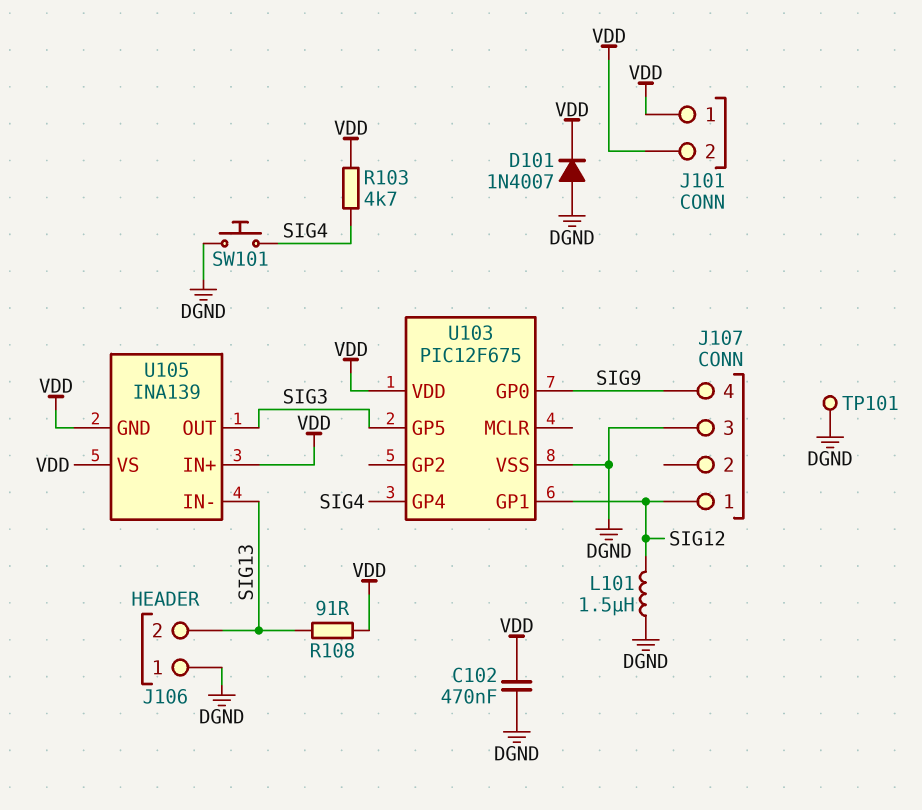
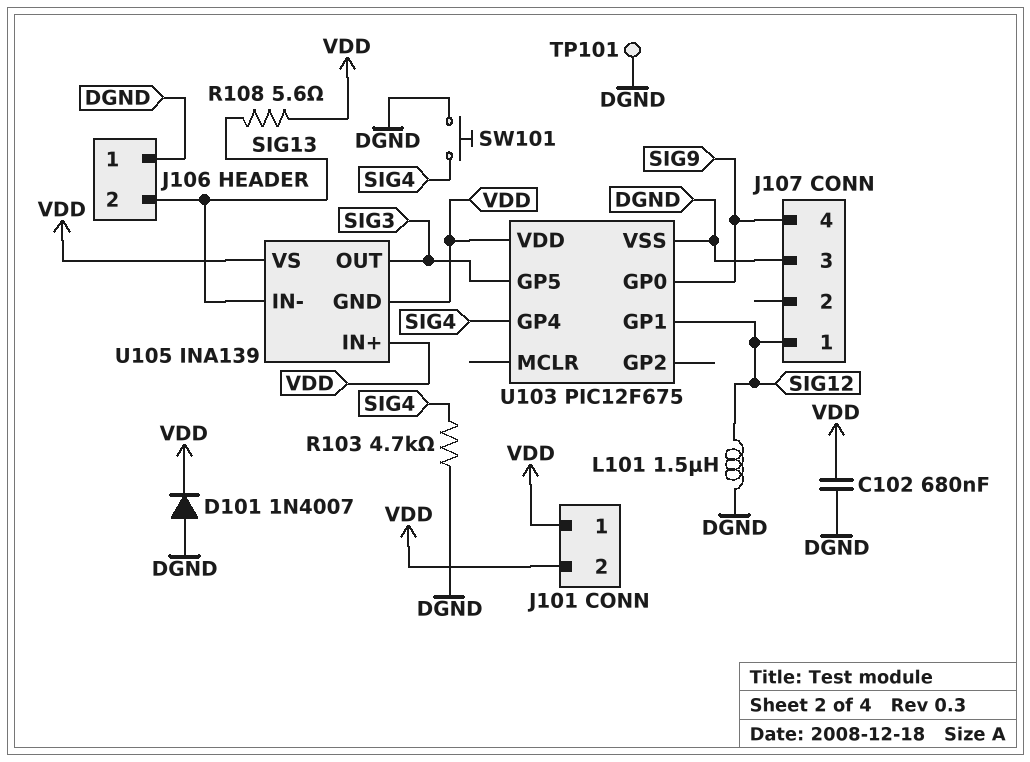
C102: 470nF (DGND, VDD) -> 680nF (DGND, VDD)
R103: 4.7k (SIG4, VDD) -> 4.7k (DGND, SIG4)
R108: 91 (SIG13, VDD) -> 5.6 (SIG13, VDD)

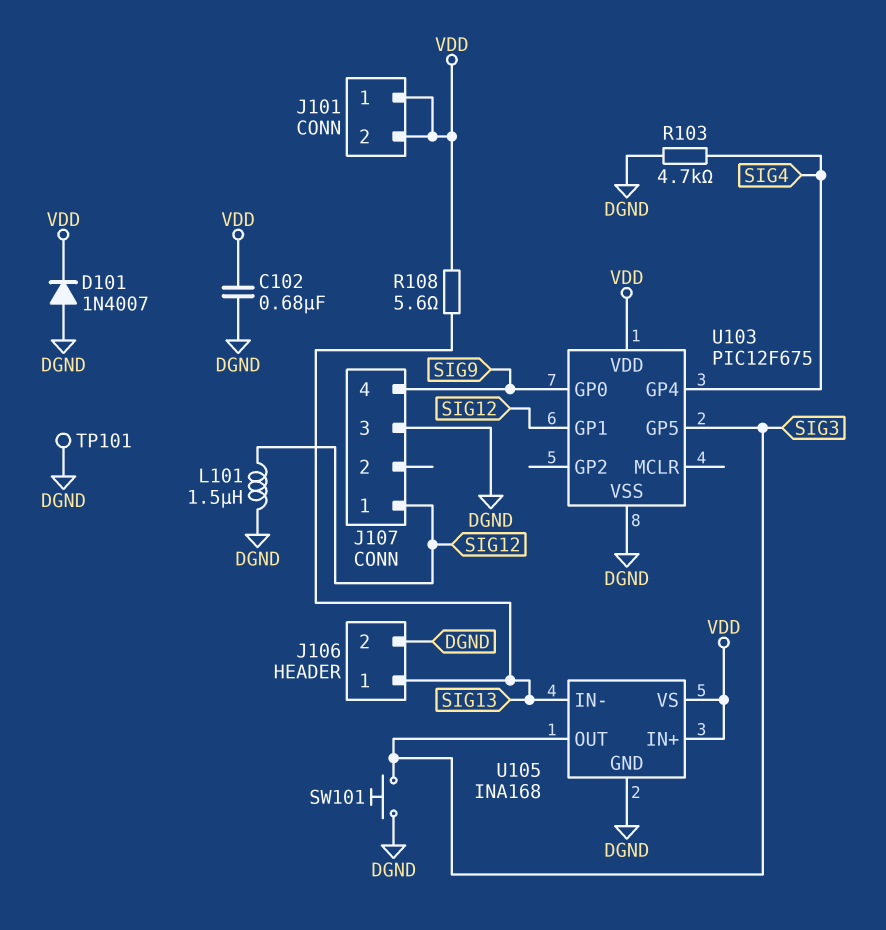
J106 pin 1: DGND -> SIG13
J106 pin 2: SIG13 -> DGND
SW101: button (DGND, SIG4) -> button (DGND, SIG3)
U105: INA139 -> INA168
U105 pin GND: VDD -> DGND

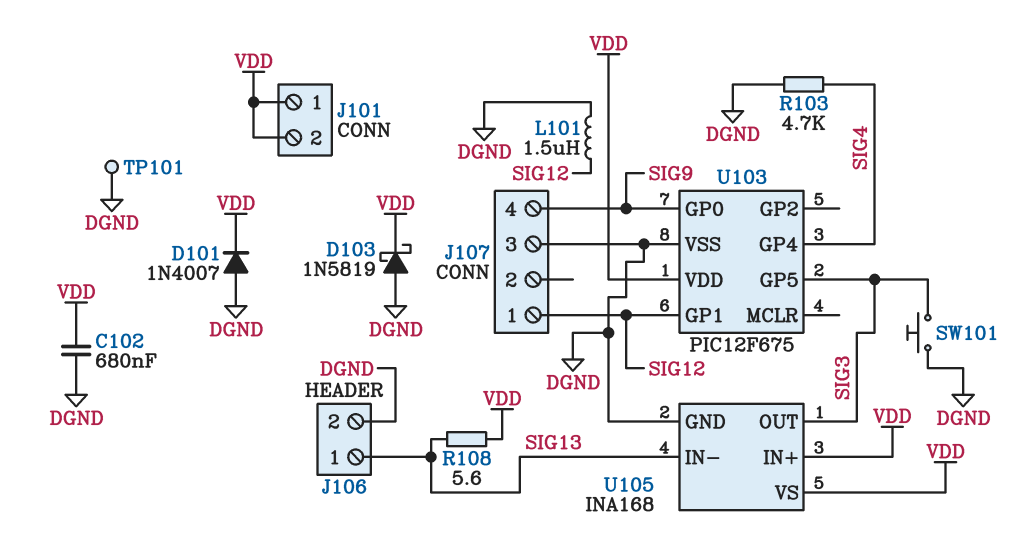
D103: none -> schottky 1N5819 (A DGND, K VDD)

